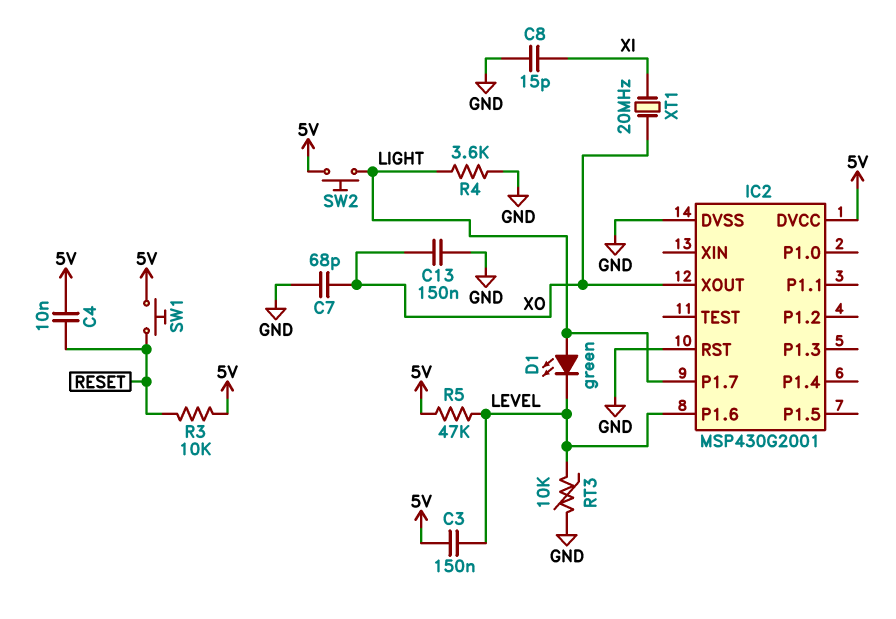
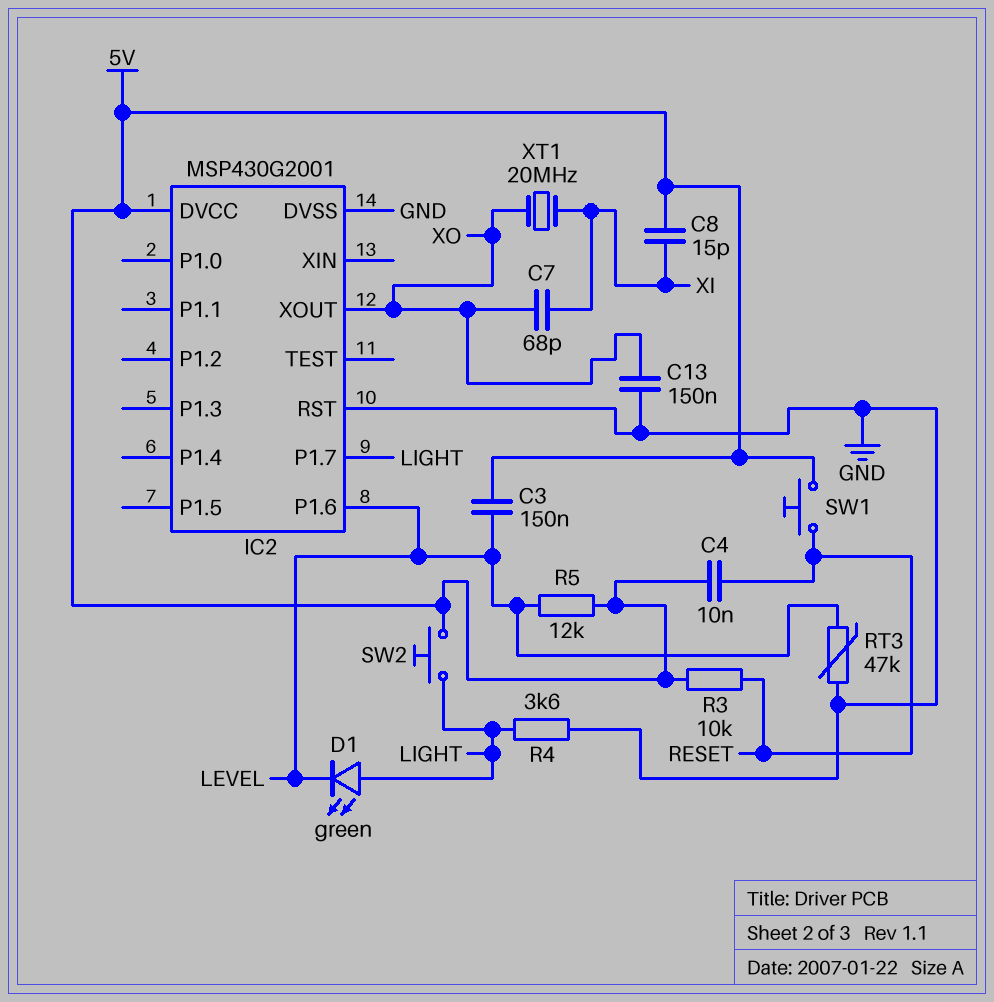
C7: 68pF (GND, XO) -> 68pF (XI, XO)
C8: 15pF (GND, XI) -> 15pF (5V, XI)
R5: 47k (5V, LEVEL) -> 12k (5V, LEVEL)
RT3: 10k (GND, LEVEL) -> 47k (GND, LEVEL)

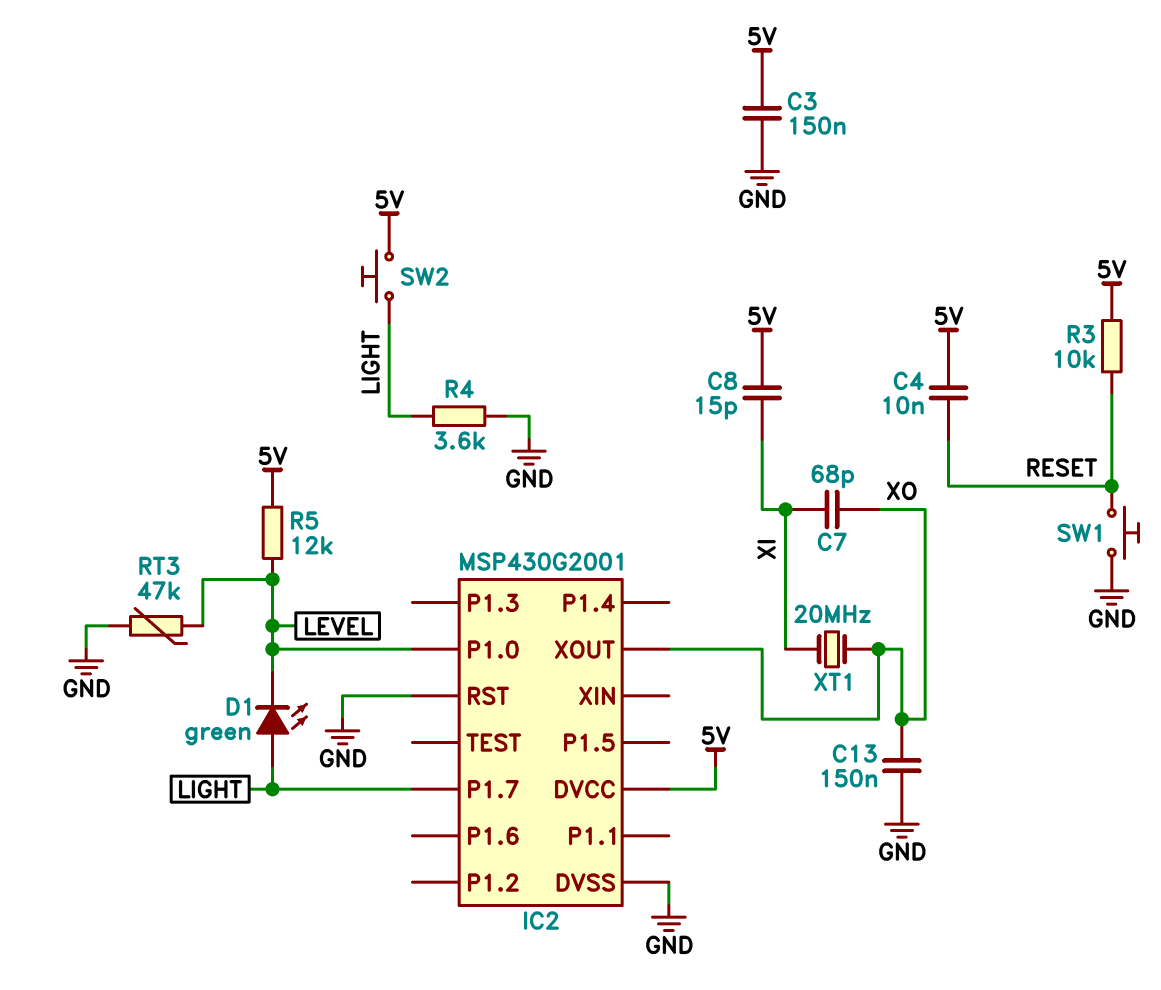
C3: 150nF (5V, LEVEL) -> 150nF (5V, GND)
IC2 pin P1.0: none -> LEVEL
IC2 pin P1.6: LEVEL -> none
SW1: button (5V, RESET) -> button (GND, RESET)

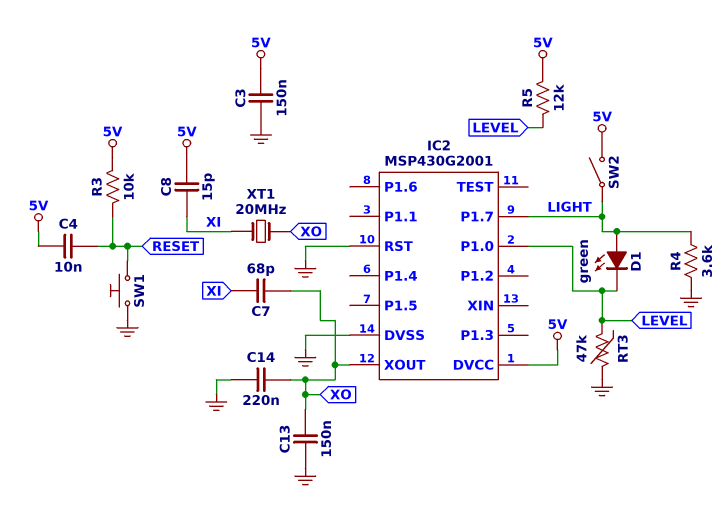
C14: none -> 220nF (GND, XO)
SW2: button (5V, LIGHT) -> switch (5V, LIGHT)

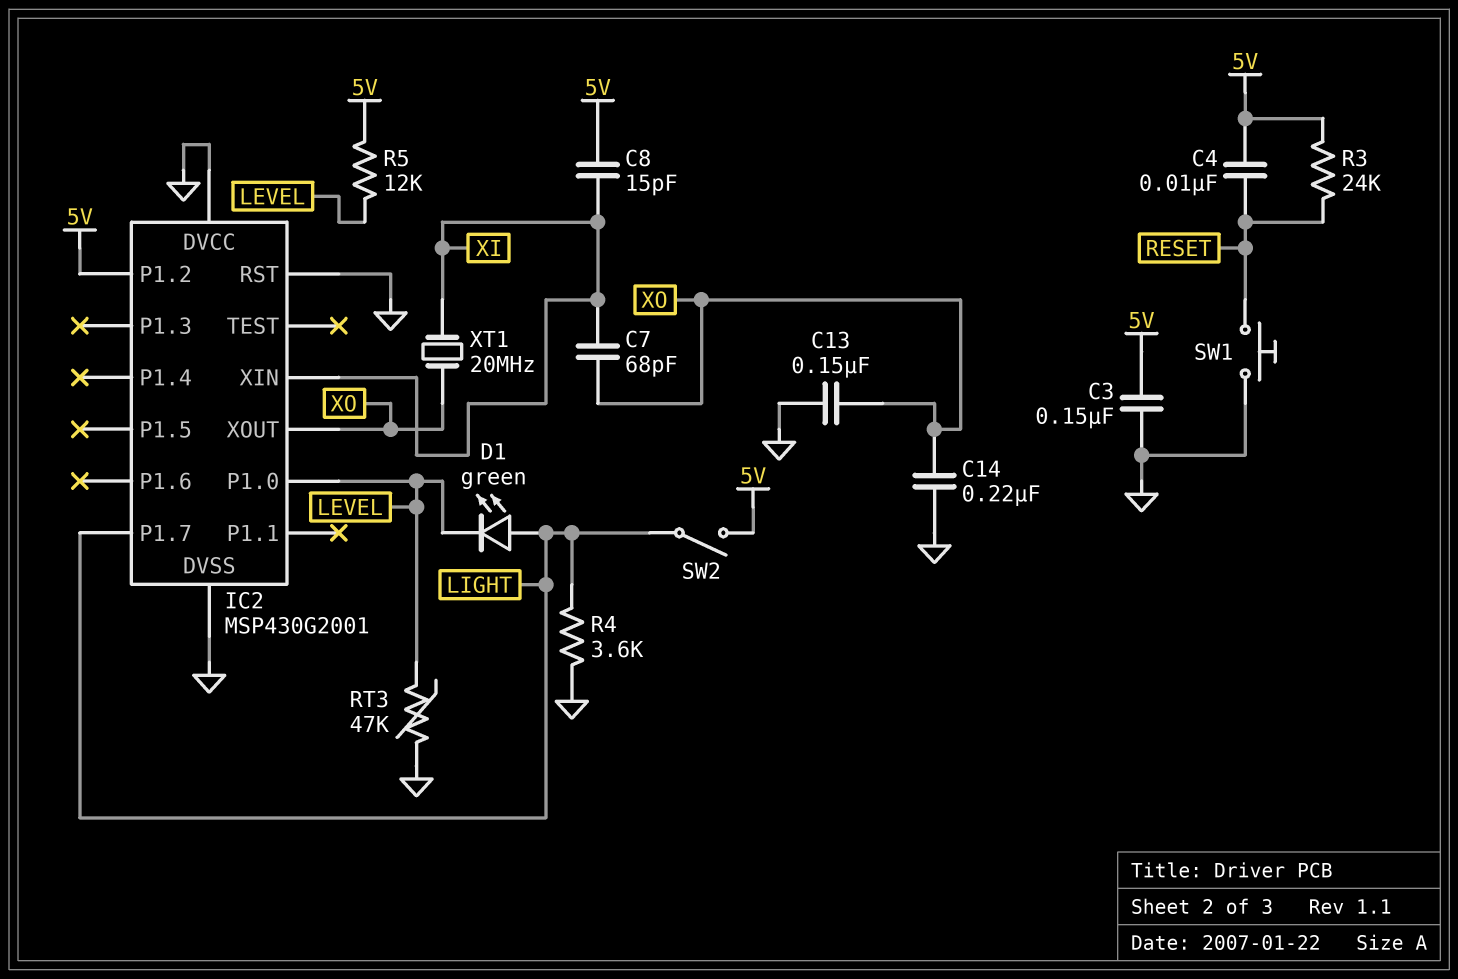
IC2 pin DVCC: 5V -> GND
IC2 pin P1.2: none -> 5V
IC2 pin XIN: none -> XI
R3: 10k (5V, RESET) -> 24k (5V, RESET)

